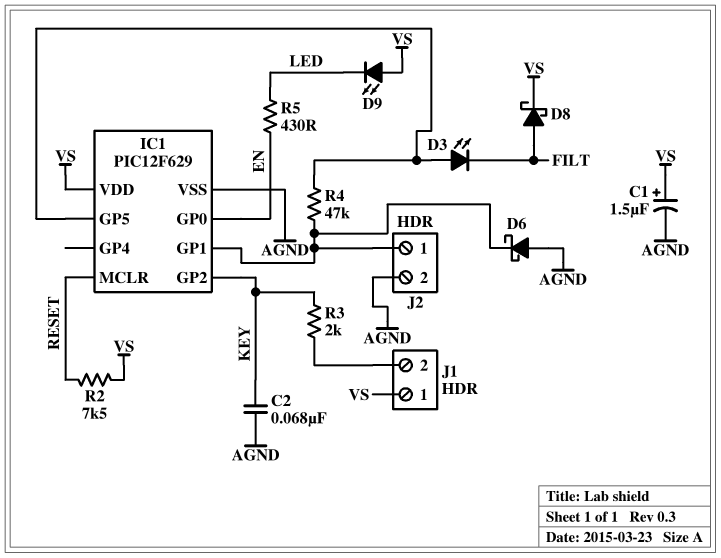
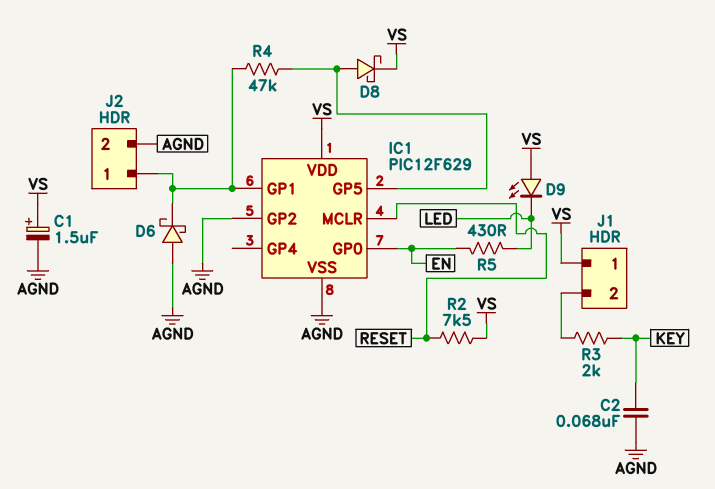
D3: LED (A IC1/GP5, K FILT) -> none
D8: schottky (A FILT, K VS) -> schottky (A IC1/GP5, K VS)
IC1 pin GP2: KEY -> AGND

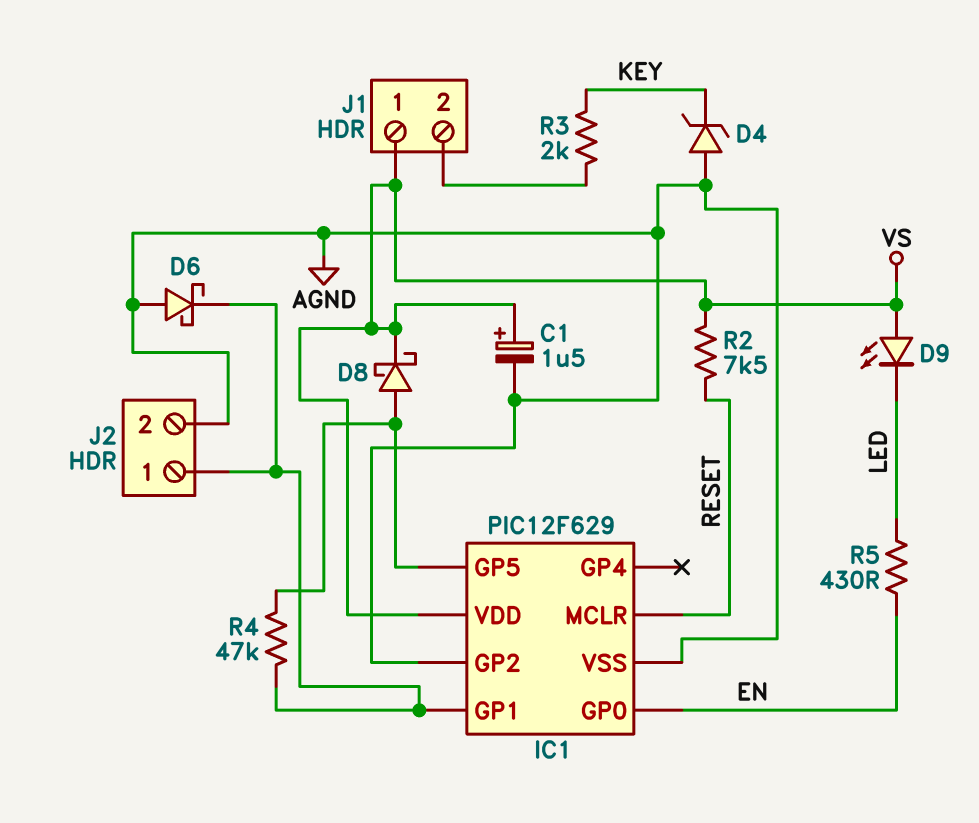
C2: 68nF (AGND, KEY) -> none
D4: none -> zener (A AGND, K KEY)

